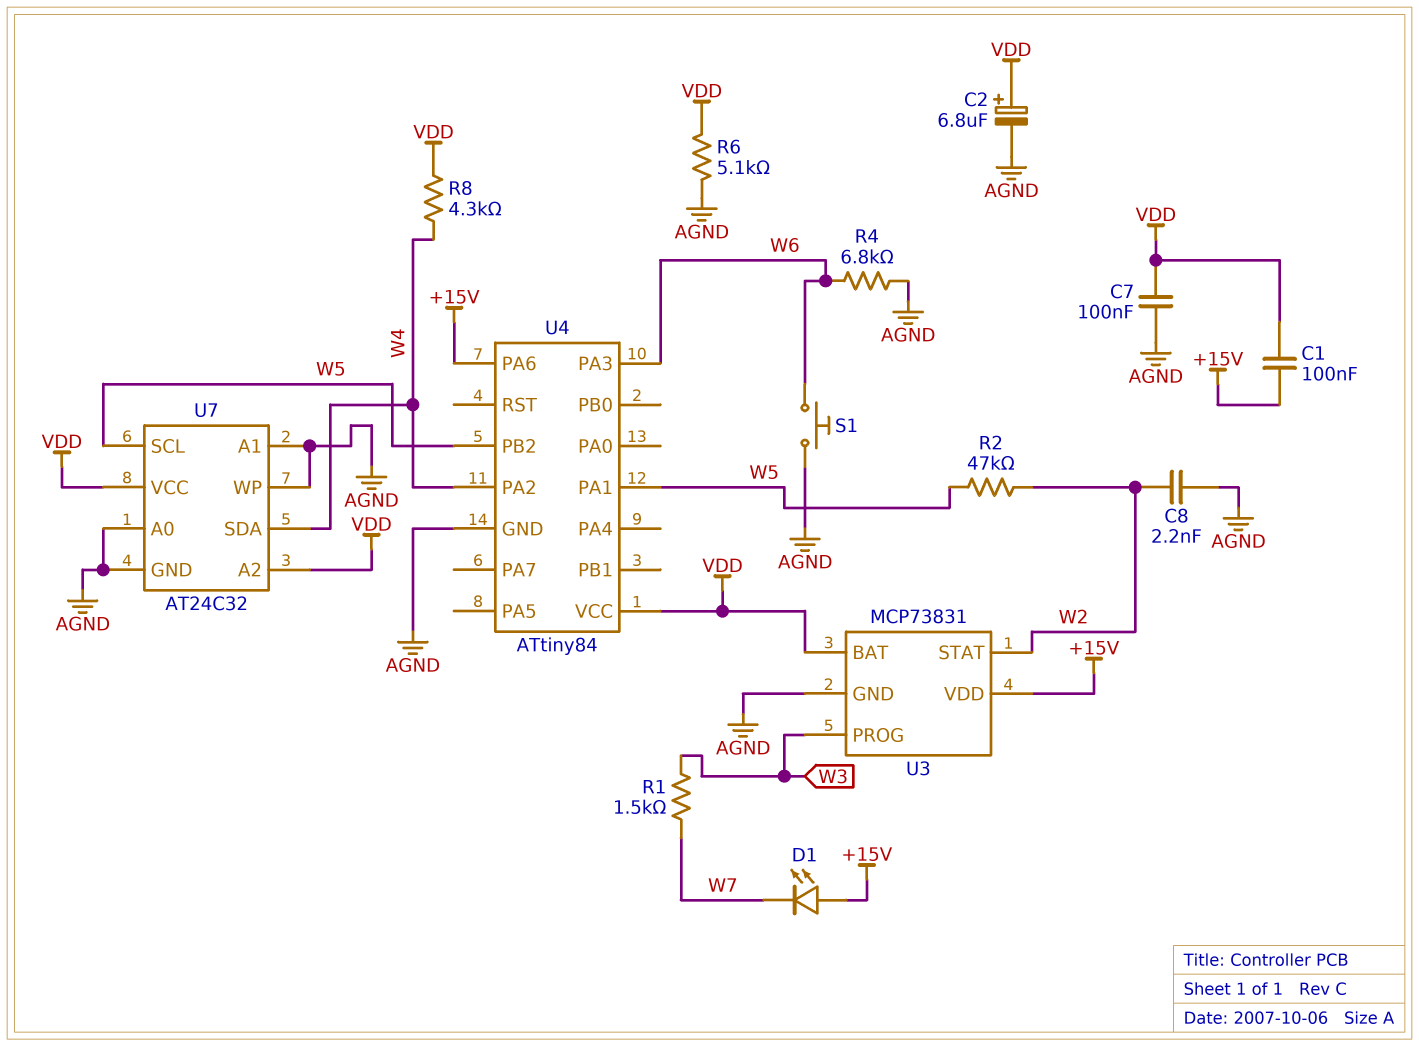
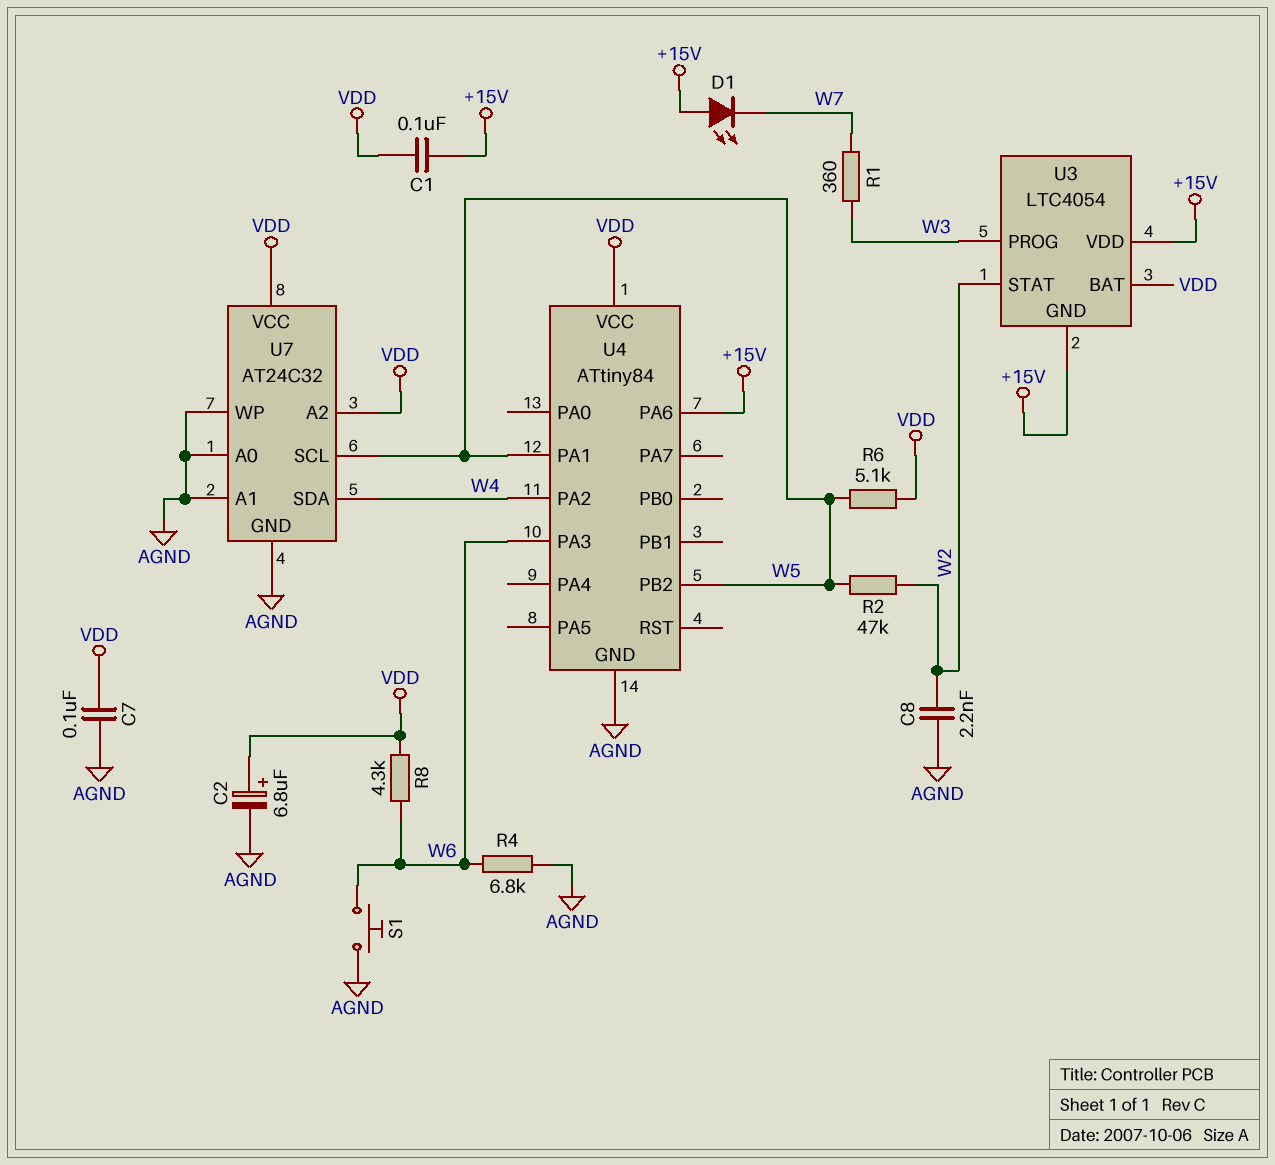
R1: 1.5k (W3, W7) -> 360 (W3, W7)
R6: 5.1k (AGND, VDD) -> 5.1k (VDD, W5)
R8: 4.3k (VDD, W4) -> 4.3k (VDD, W6)
U3: MCP73831 -> LTC4054
U3 pin GND: AGND -> +15V

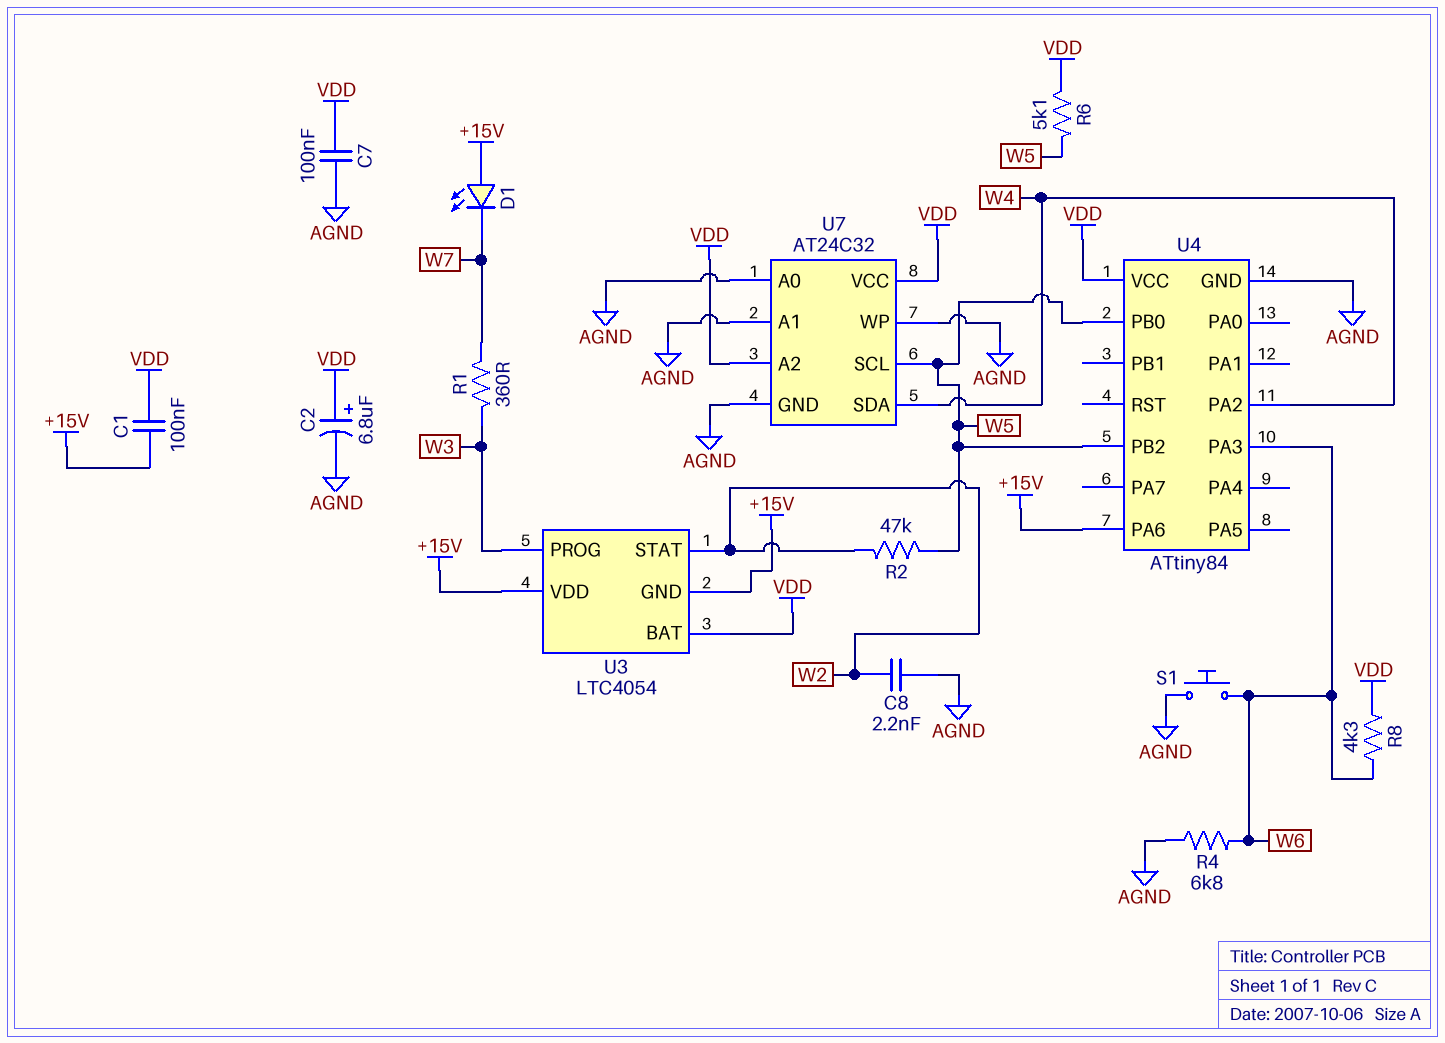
U4 pin PA1: W5 -> none
U4 pin PB0: none -> W5

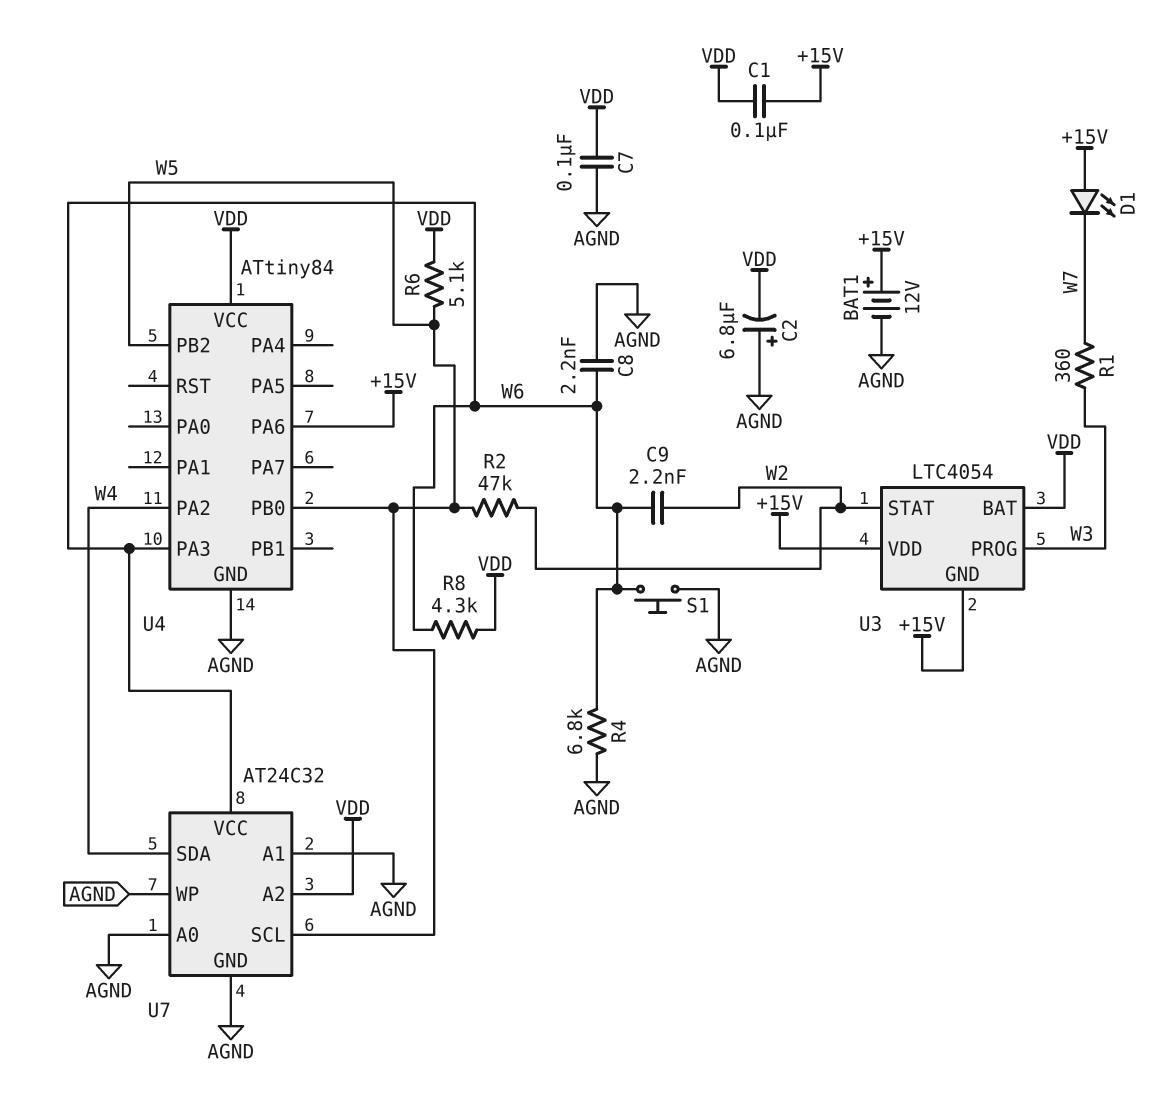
BAT1: none -> 12V (plus +15V, minus AGND)
C2: 6.8uF (plus VDD, minus AGND) -> 6.8uF (plus AGND, minus VDD)
C8: 2.2nF (AGND, W2) -> 2.2nF (AGND, W6)
C9: none -> 2.2nF (W2, W6)
U7 pin VCC: VDD -> W6

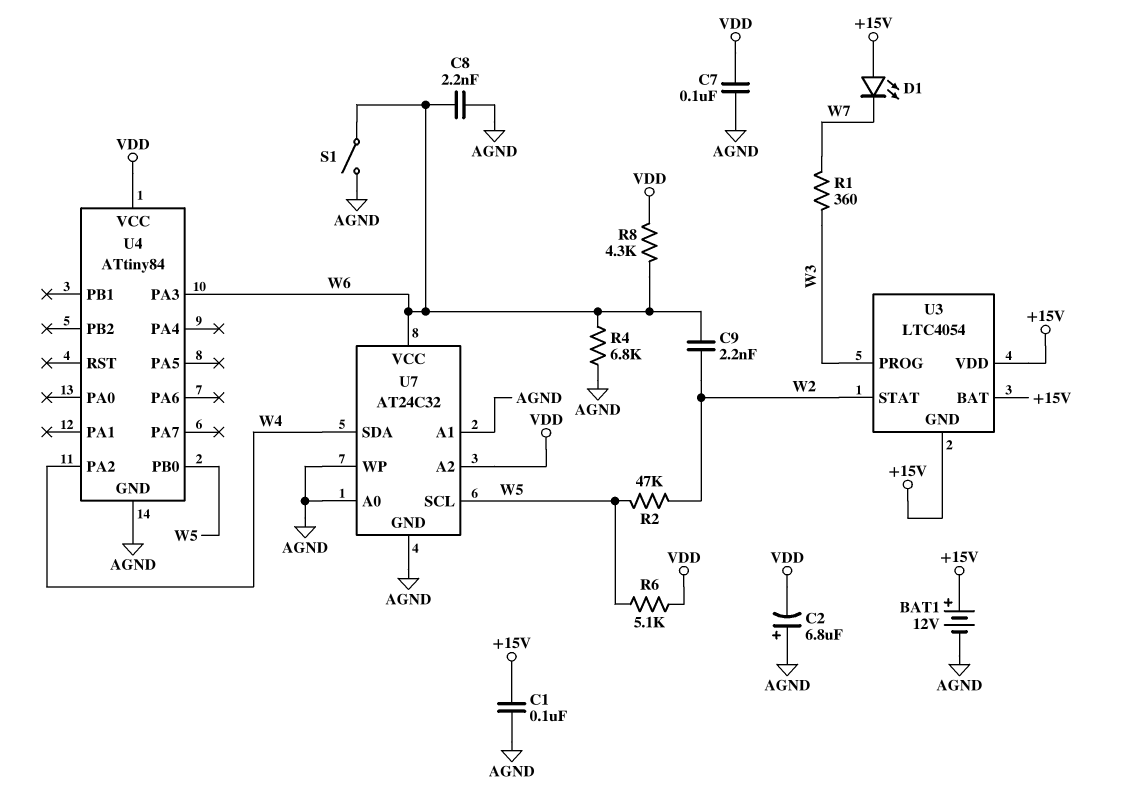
C1: 100nF (+15V, VDD) -> 100nF (+15V, AGND)
S1: button (AGND, W6) -> switch (AGND, W6)
U3 pin BAT: VDD -> +15V
U4 pin PA6: +15V -> none
U4 pin PB2: W5 -> none

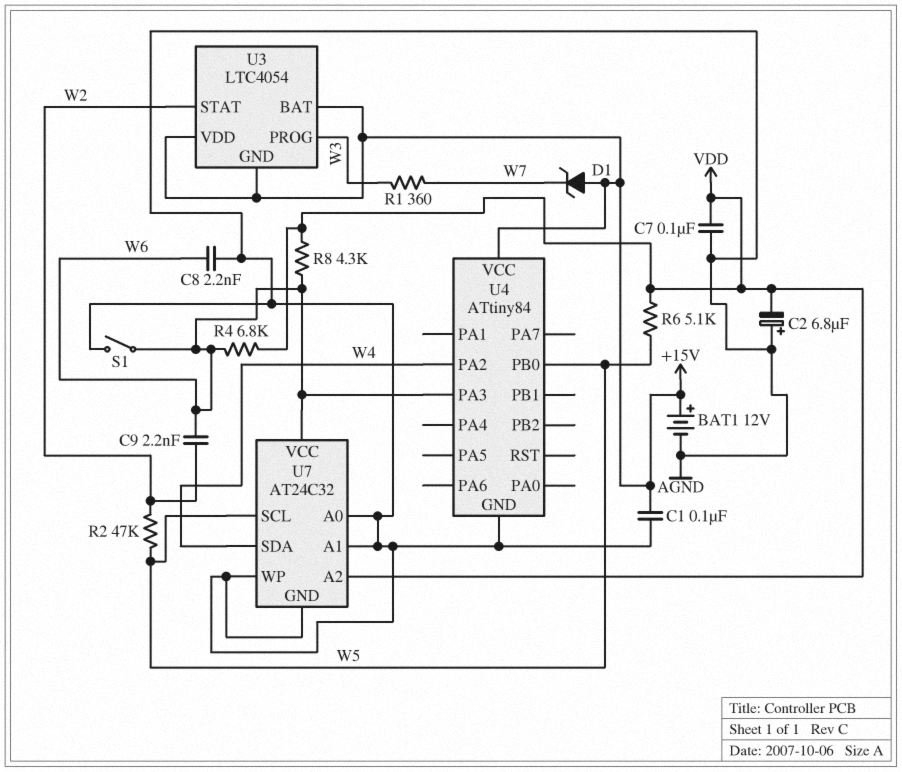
D1: LED (A +15V, K W7) -> zener (A +15V, K W7)
R4: 6.8k (AGND, W6) -> 6.8k (VDD, W6)
U4 pin VCC: VDD -> +15V

